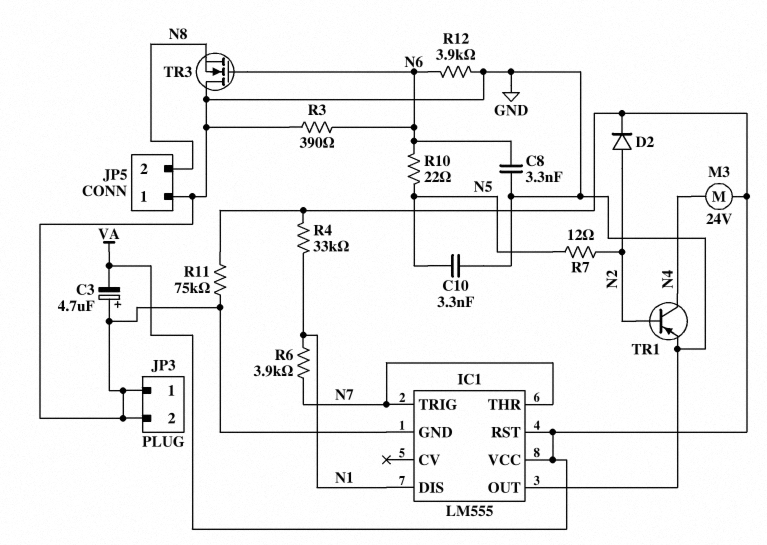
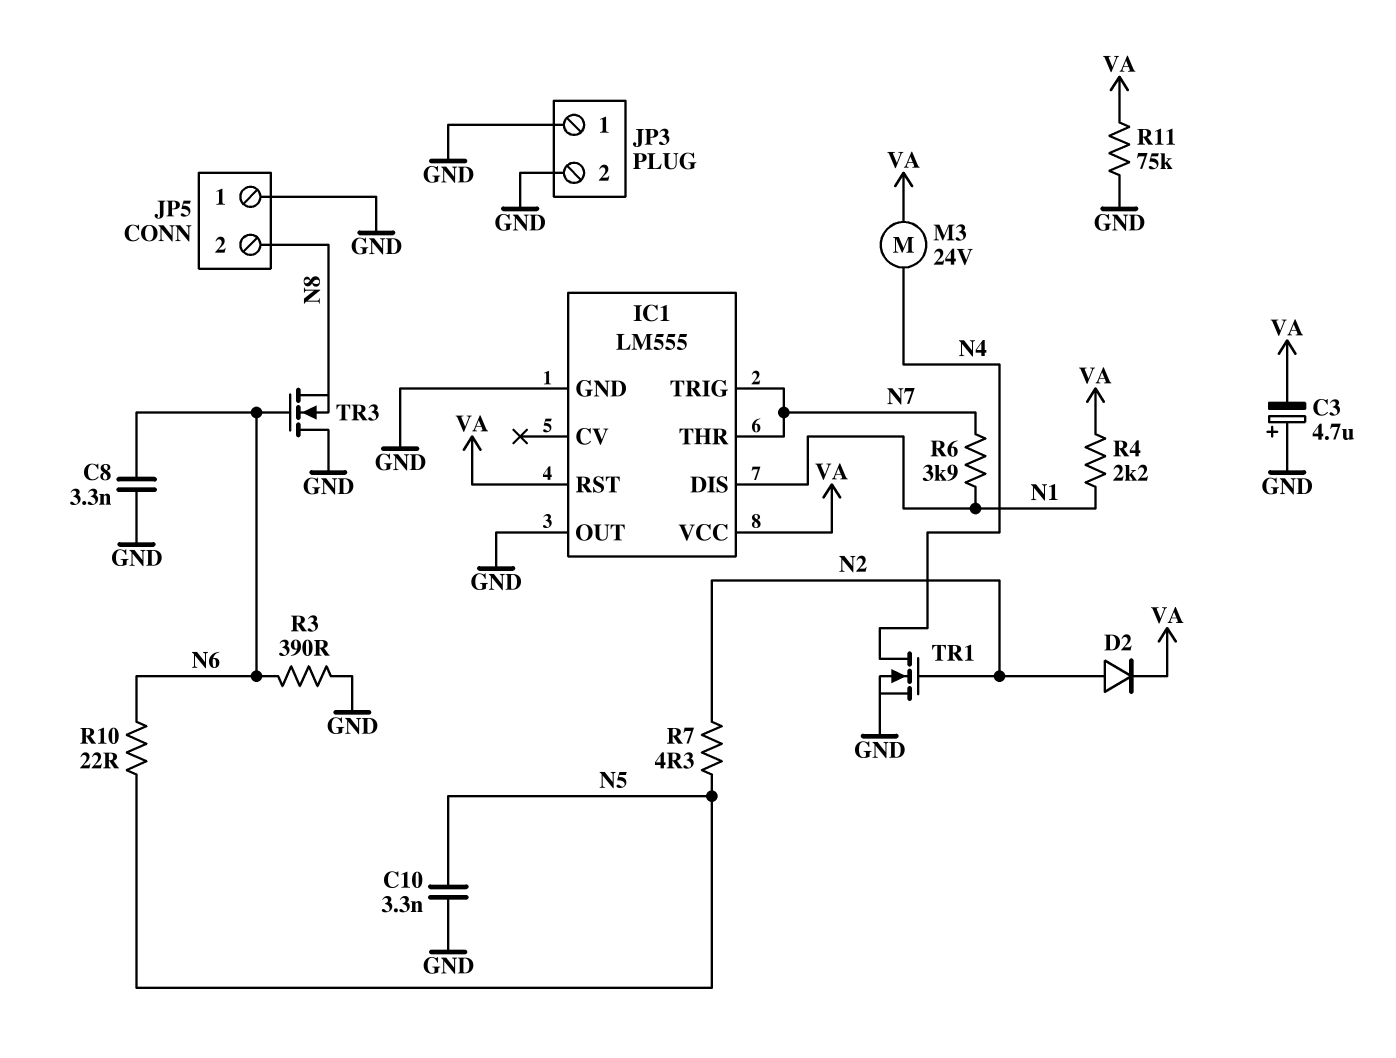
R4: 33k (N1, VA) -> 2.2k (N1, VA)
R7: 12 (N2, N5) -> 4.3 (N2, N5)
R12: 3.9k (GND, N6) -> none
TR1: PNP (B N2, C N4, E GND) -> NMOS (G N2, D N4, S GND)

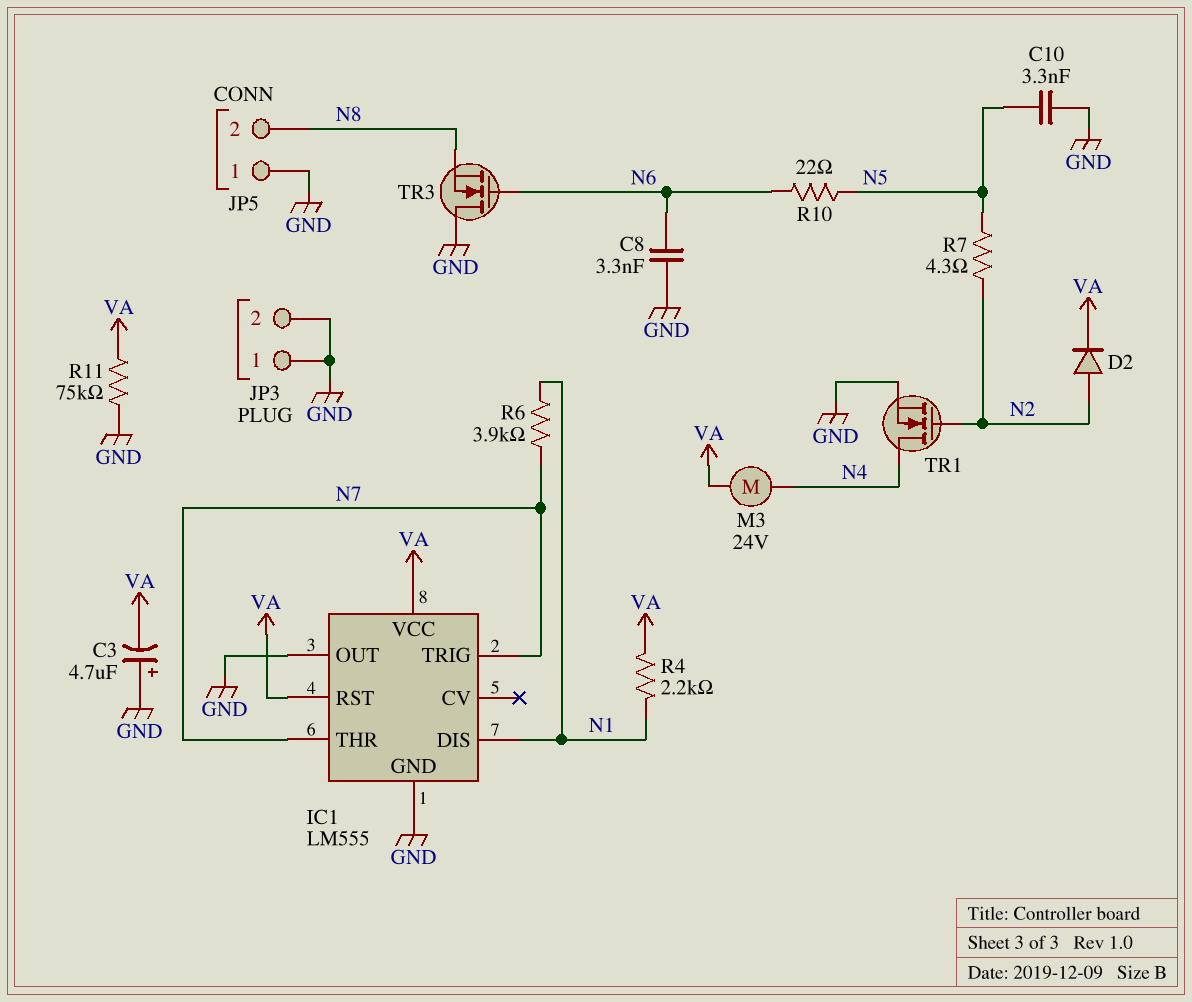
R3: 390 (GND, N6) -> none

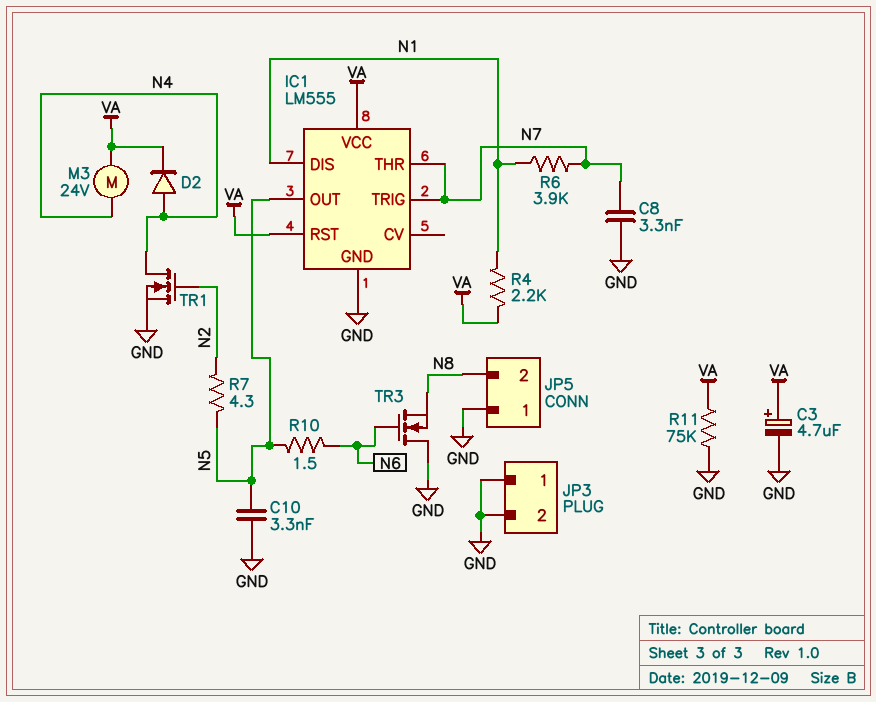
C3: 4.7uF (plus GND, minus VA) -> 4.7uF (plus VA, minus GND)
C8: 3.3nF (GND, N6) -> 3.3nF (GND, N7)
D2: diode (A N2, K VA) -> diode (A N4, K VA)
IC1 pin OUT: GND -> N5
R10: 22 (N5, N6) -> 1.5 (N5, N6)

